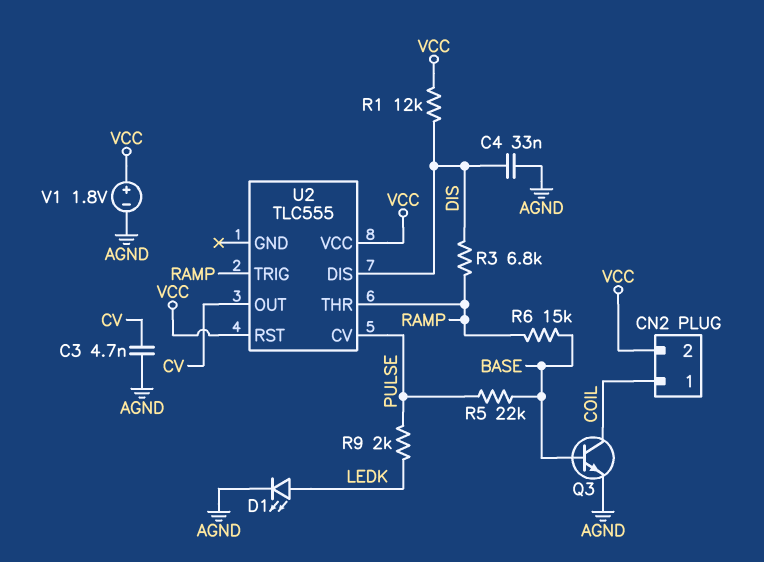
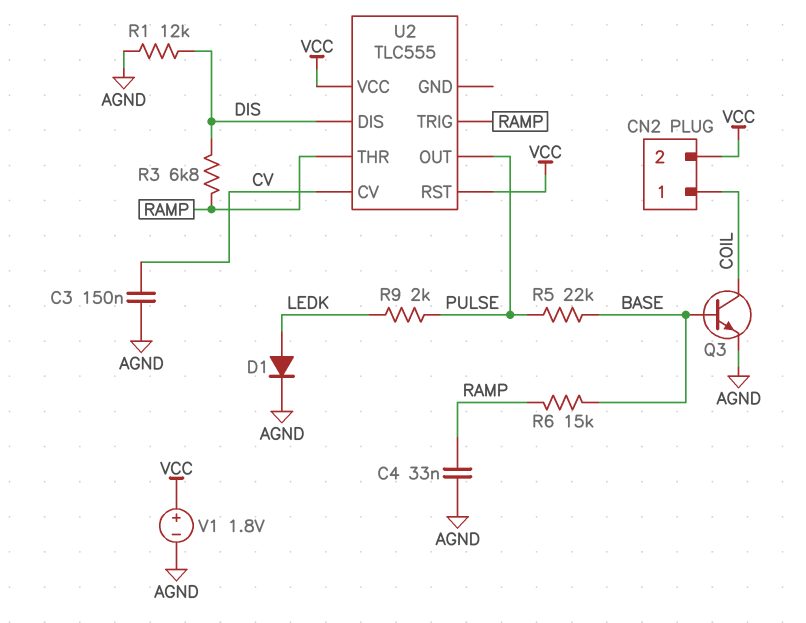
C3: 4.7nF (AGND, CV) -> 150nF (AGND, CV)
C4: 33nF (AGND, DIS) -> 33nF (AGND, RAMP)
D1: LED (A LEDK, K AGND) -> diode (A LEDK, K AGND)
R1: 12k (DIS, VCC) -> 12k (AGND, DIS)
U2 pin CV: PULSE -> CV
U2 pin OUT: CV -> PULSE

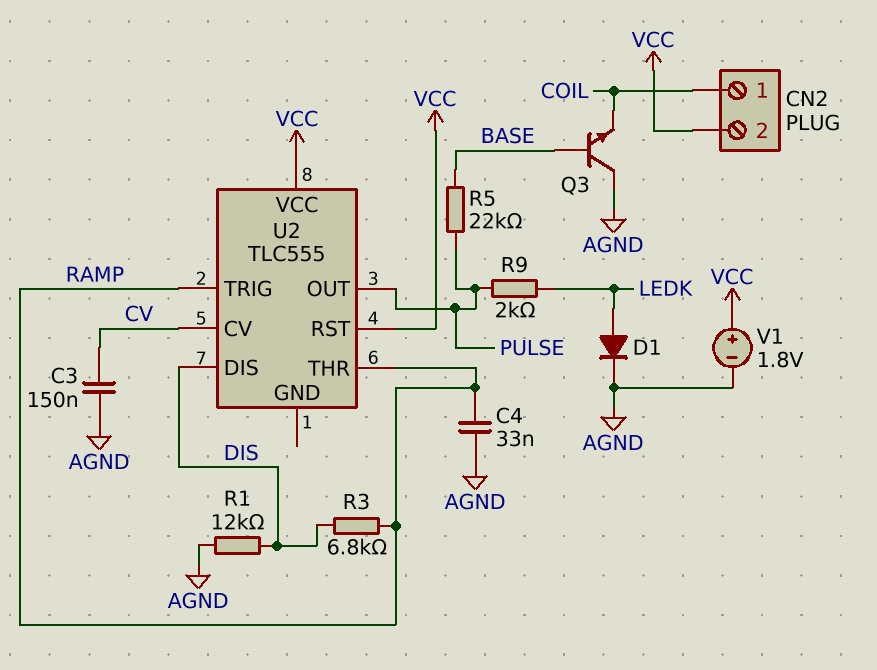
Q3: NPN (B BASE, C COIL, E AGND) -> NPN (B BASE, C AGND, E COIL)
R6: 15k (BASE, RAMP) -> none

